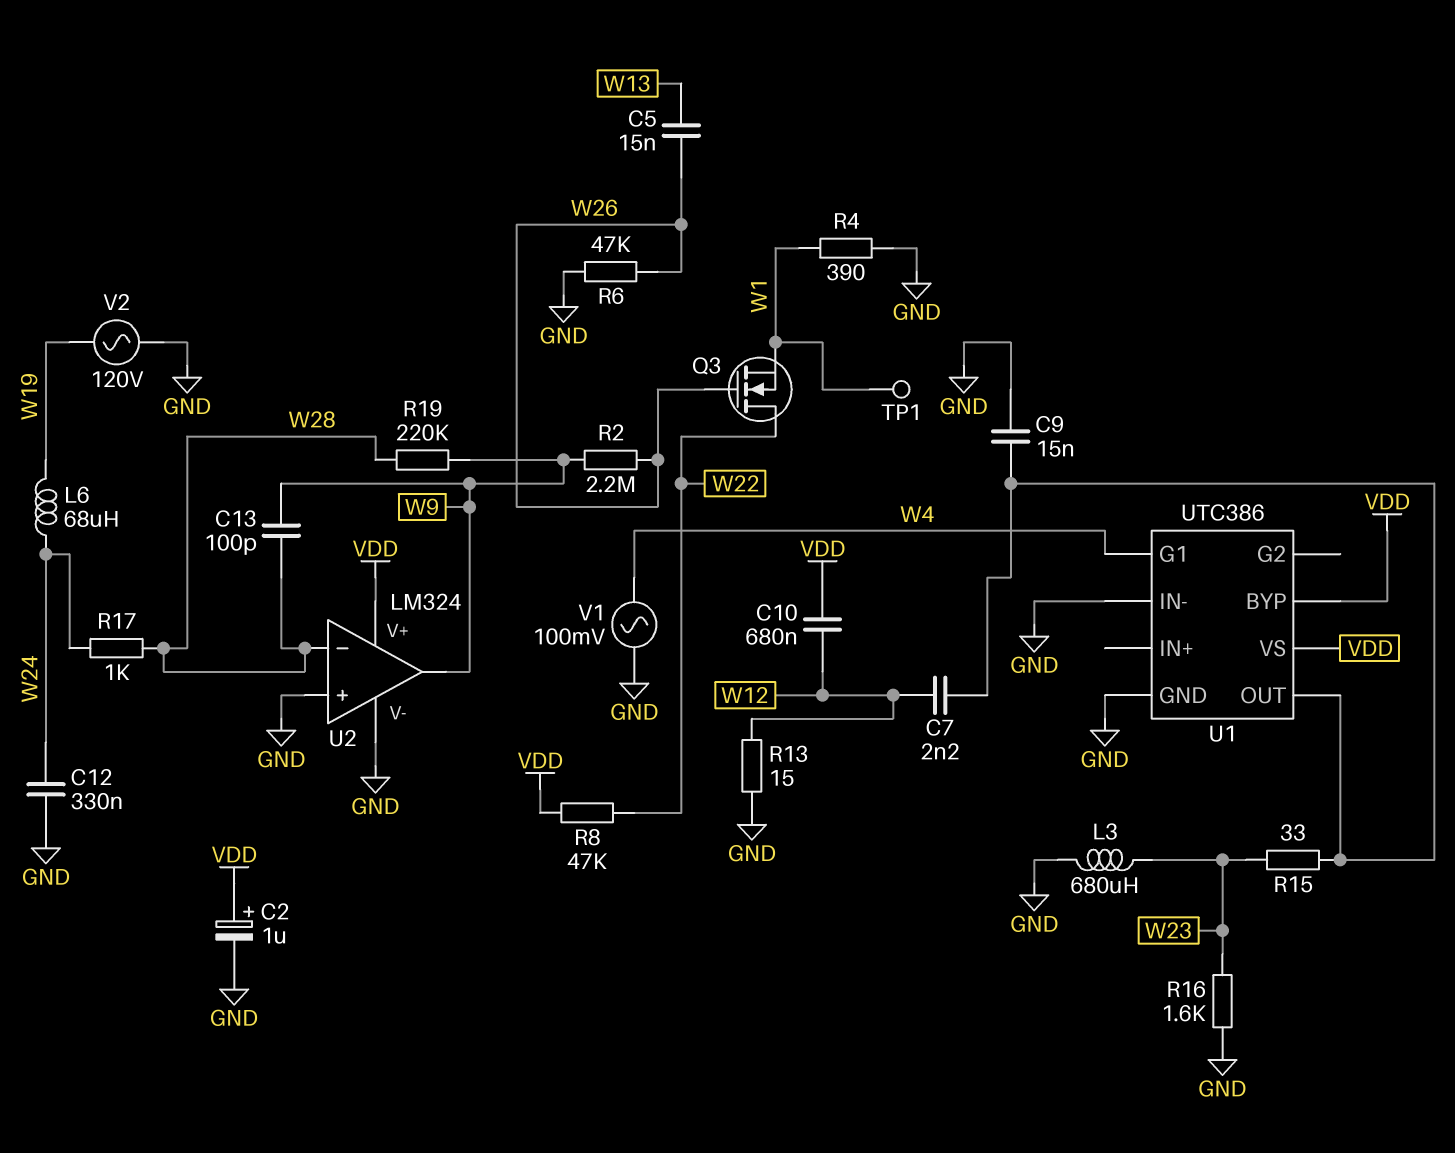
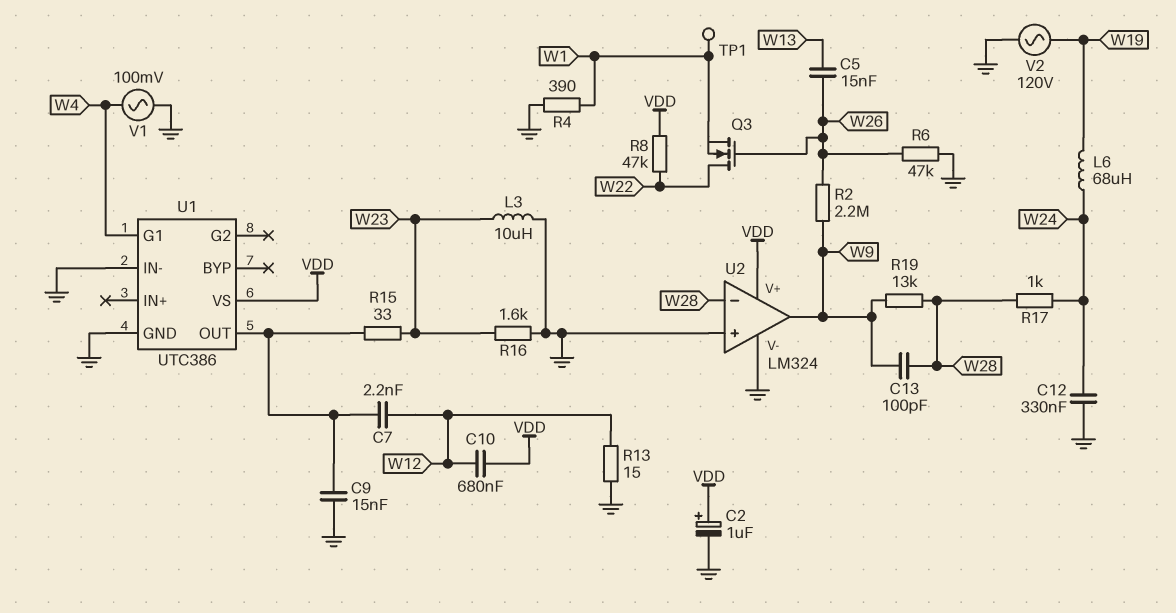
L3: 680uH (GND, W23) -> 10uH (GND, W23)
R19: 220k (W9, W28) -> 13k (W9, W28)
U1 pin BYP: VDD -> none

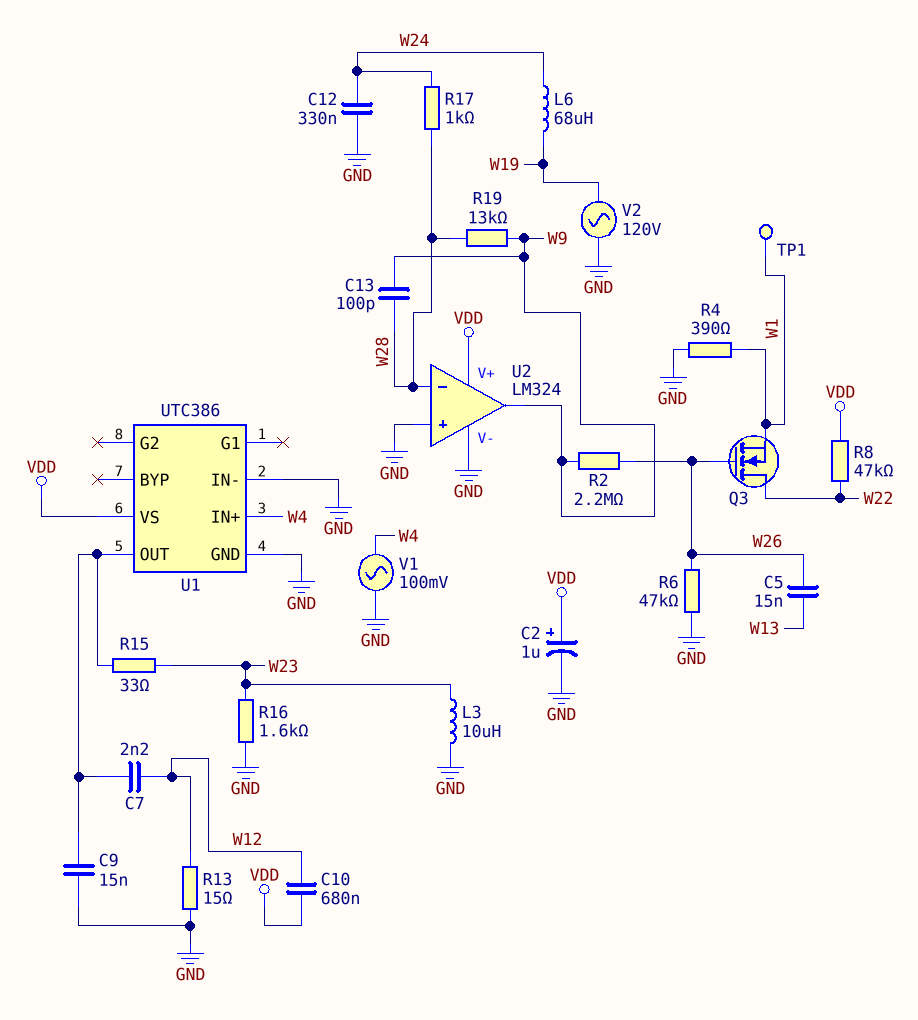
U1 pin G1: W4 -> none
U1 pin IN+: none -> W4

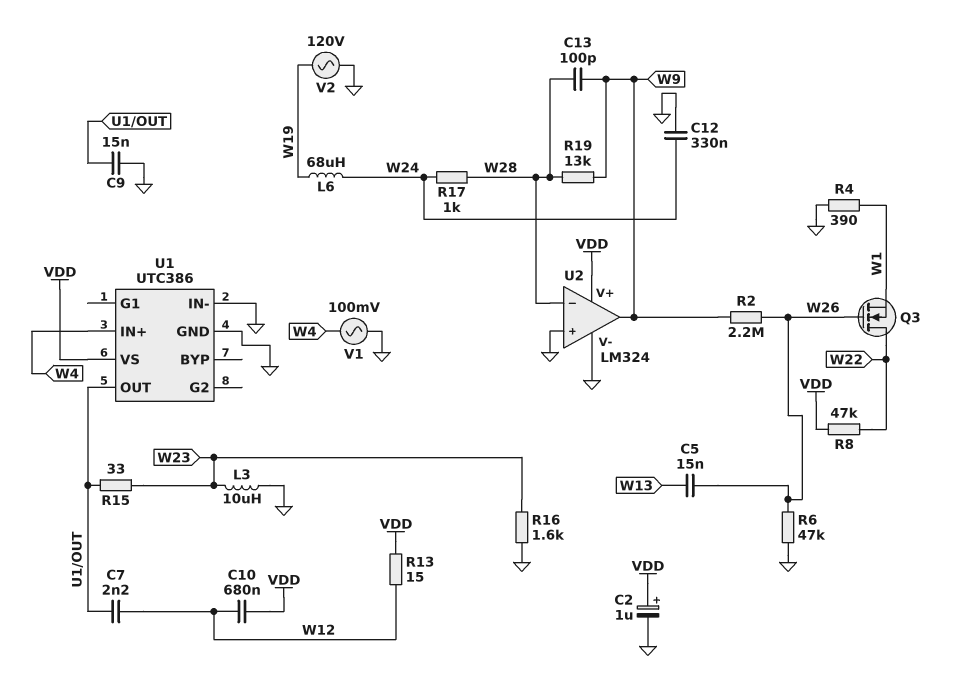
R13: 15 (GND, W12) -> 15 (VDD, W12)
TP1: test point (W1) -> none

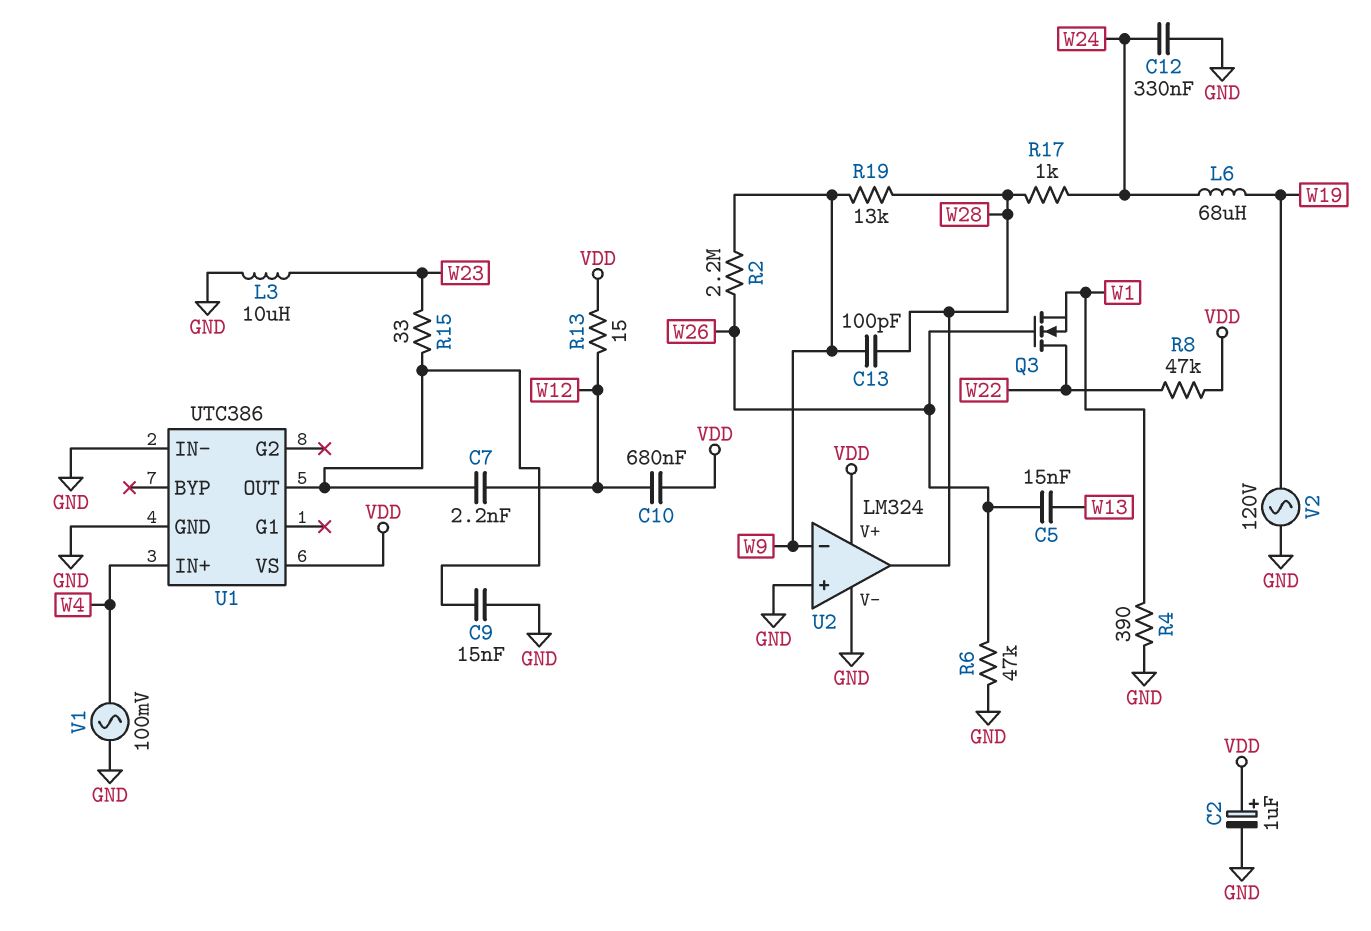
R16: 1.6k (GND, W23) -> none
U2 pin in-: W28 -> W9
U2 pin out: W9 -> W28

